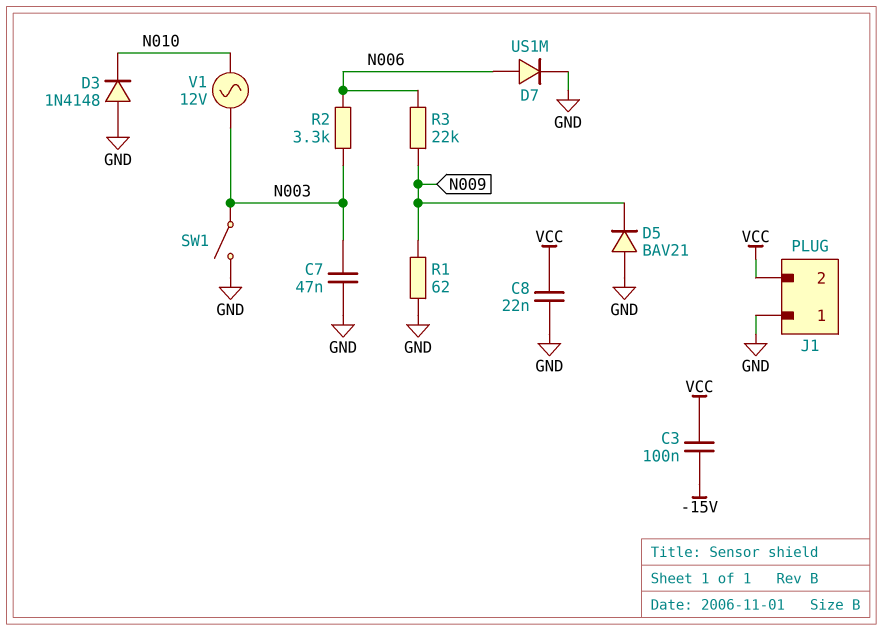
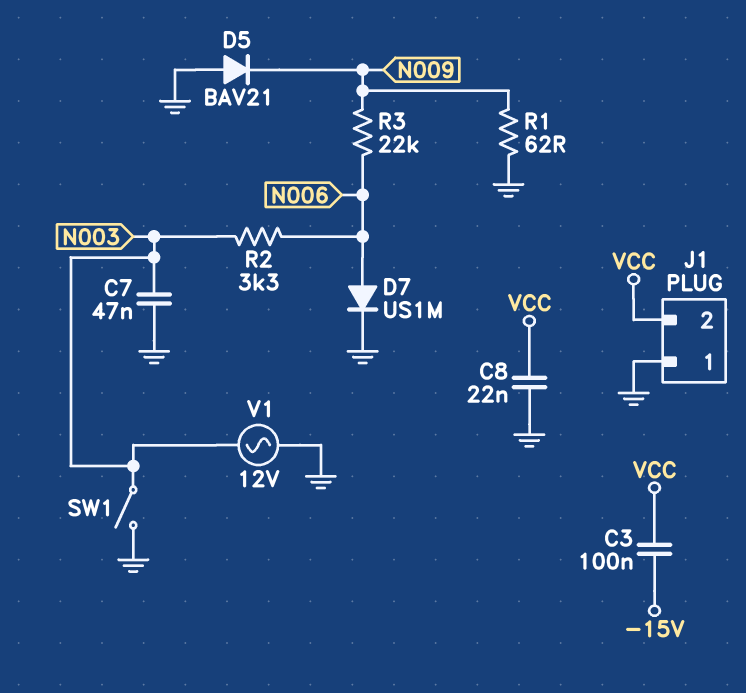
D3: diode 1N4148 (A GND, K N010) -> none
V1: AC 12V (N003, N010) -> AC 12V (GND, N003)

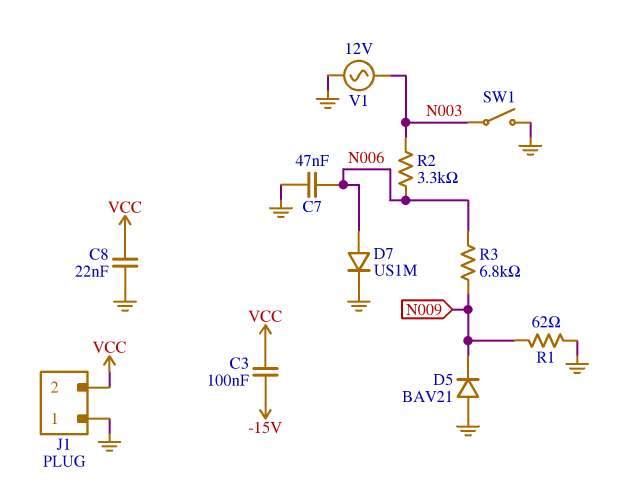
C7: 47nF (GND, N003) -> 47nF (GND, N006)
R3: 22k (N006, N009) -> 6.8k (N006, N009)

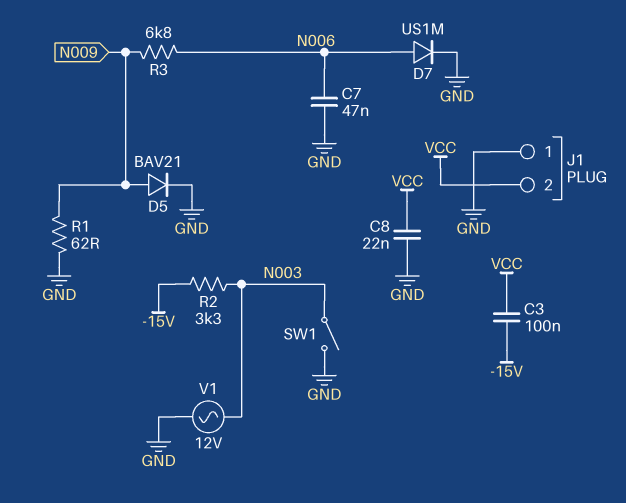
D5: diode BAV21 (A GND, K N009) -> diode BAV21 (A N009, K GND)
R2: 3.3k (N003, N006) -> 3.3k (-15V, N003)

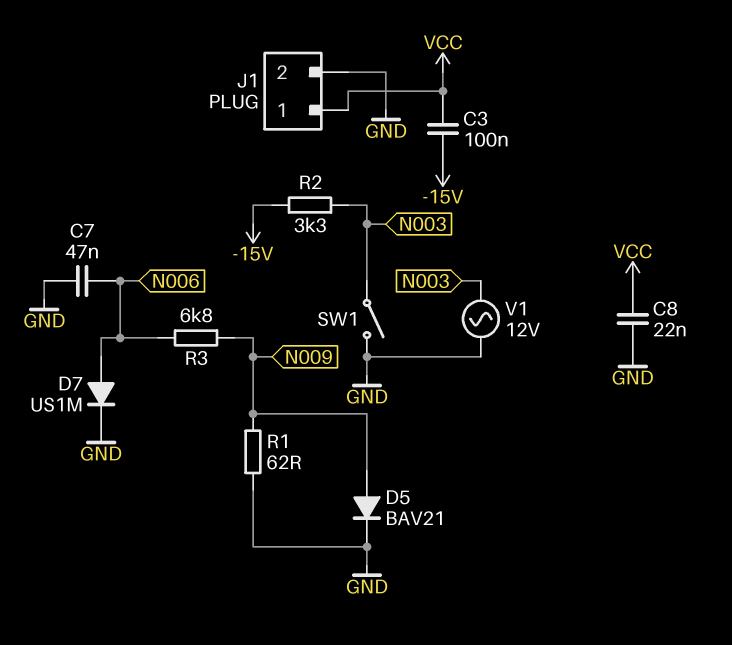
J1 pin 1: GND -> VCC
J1 pin 2: VCC -> GND

